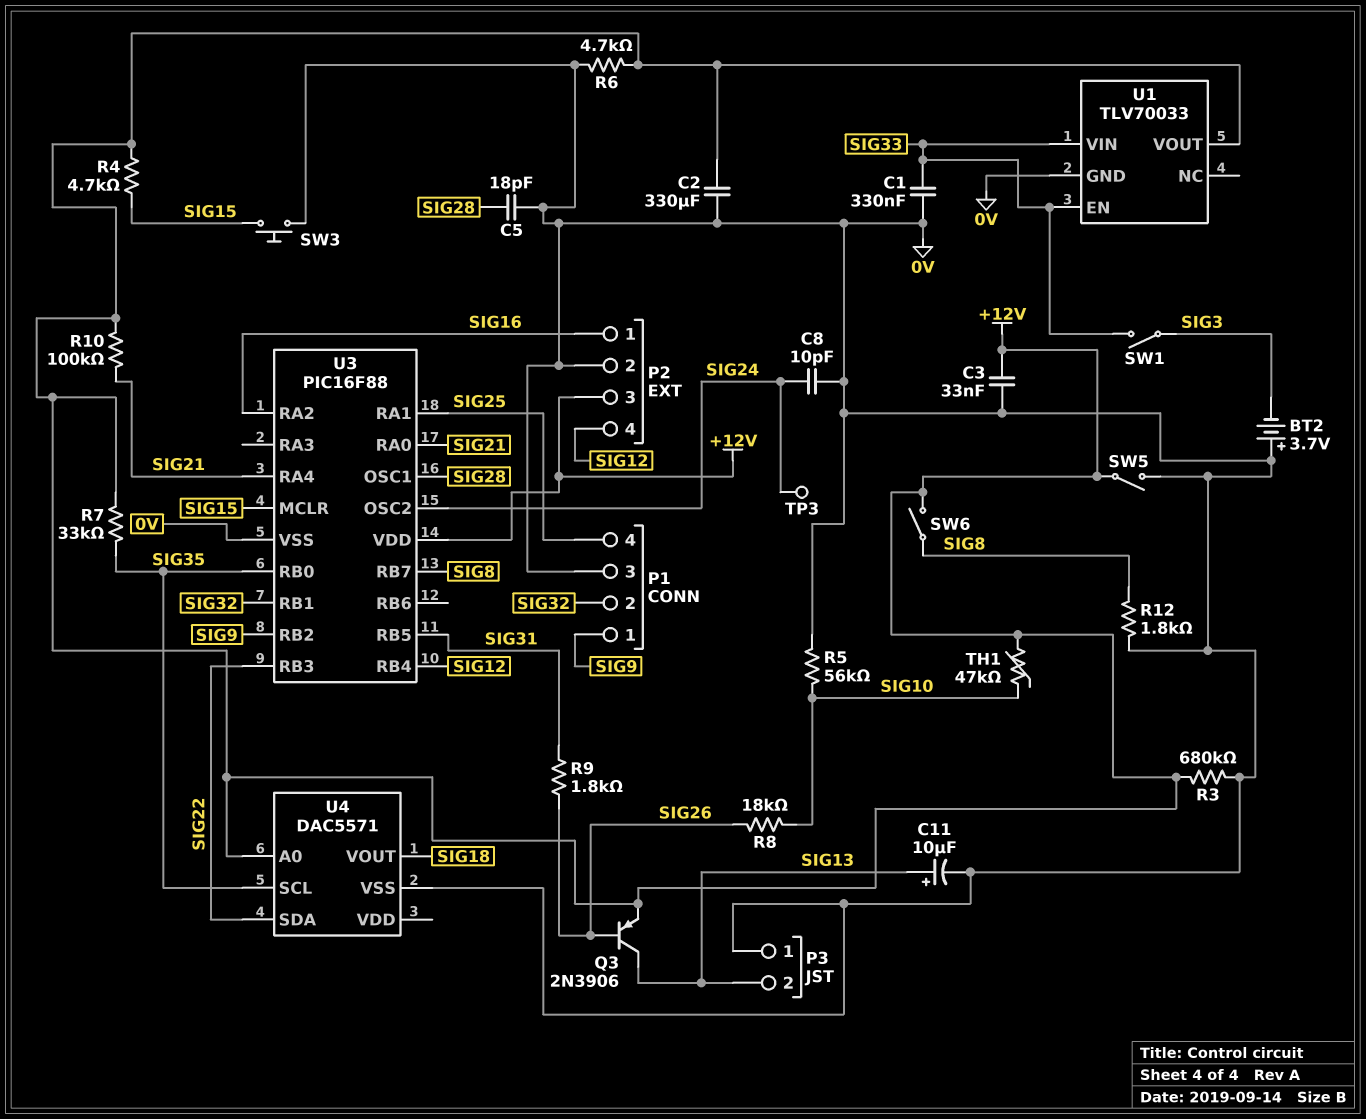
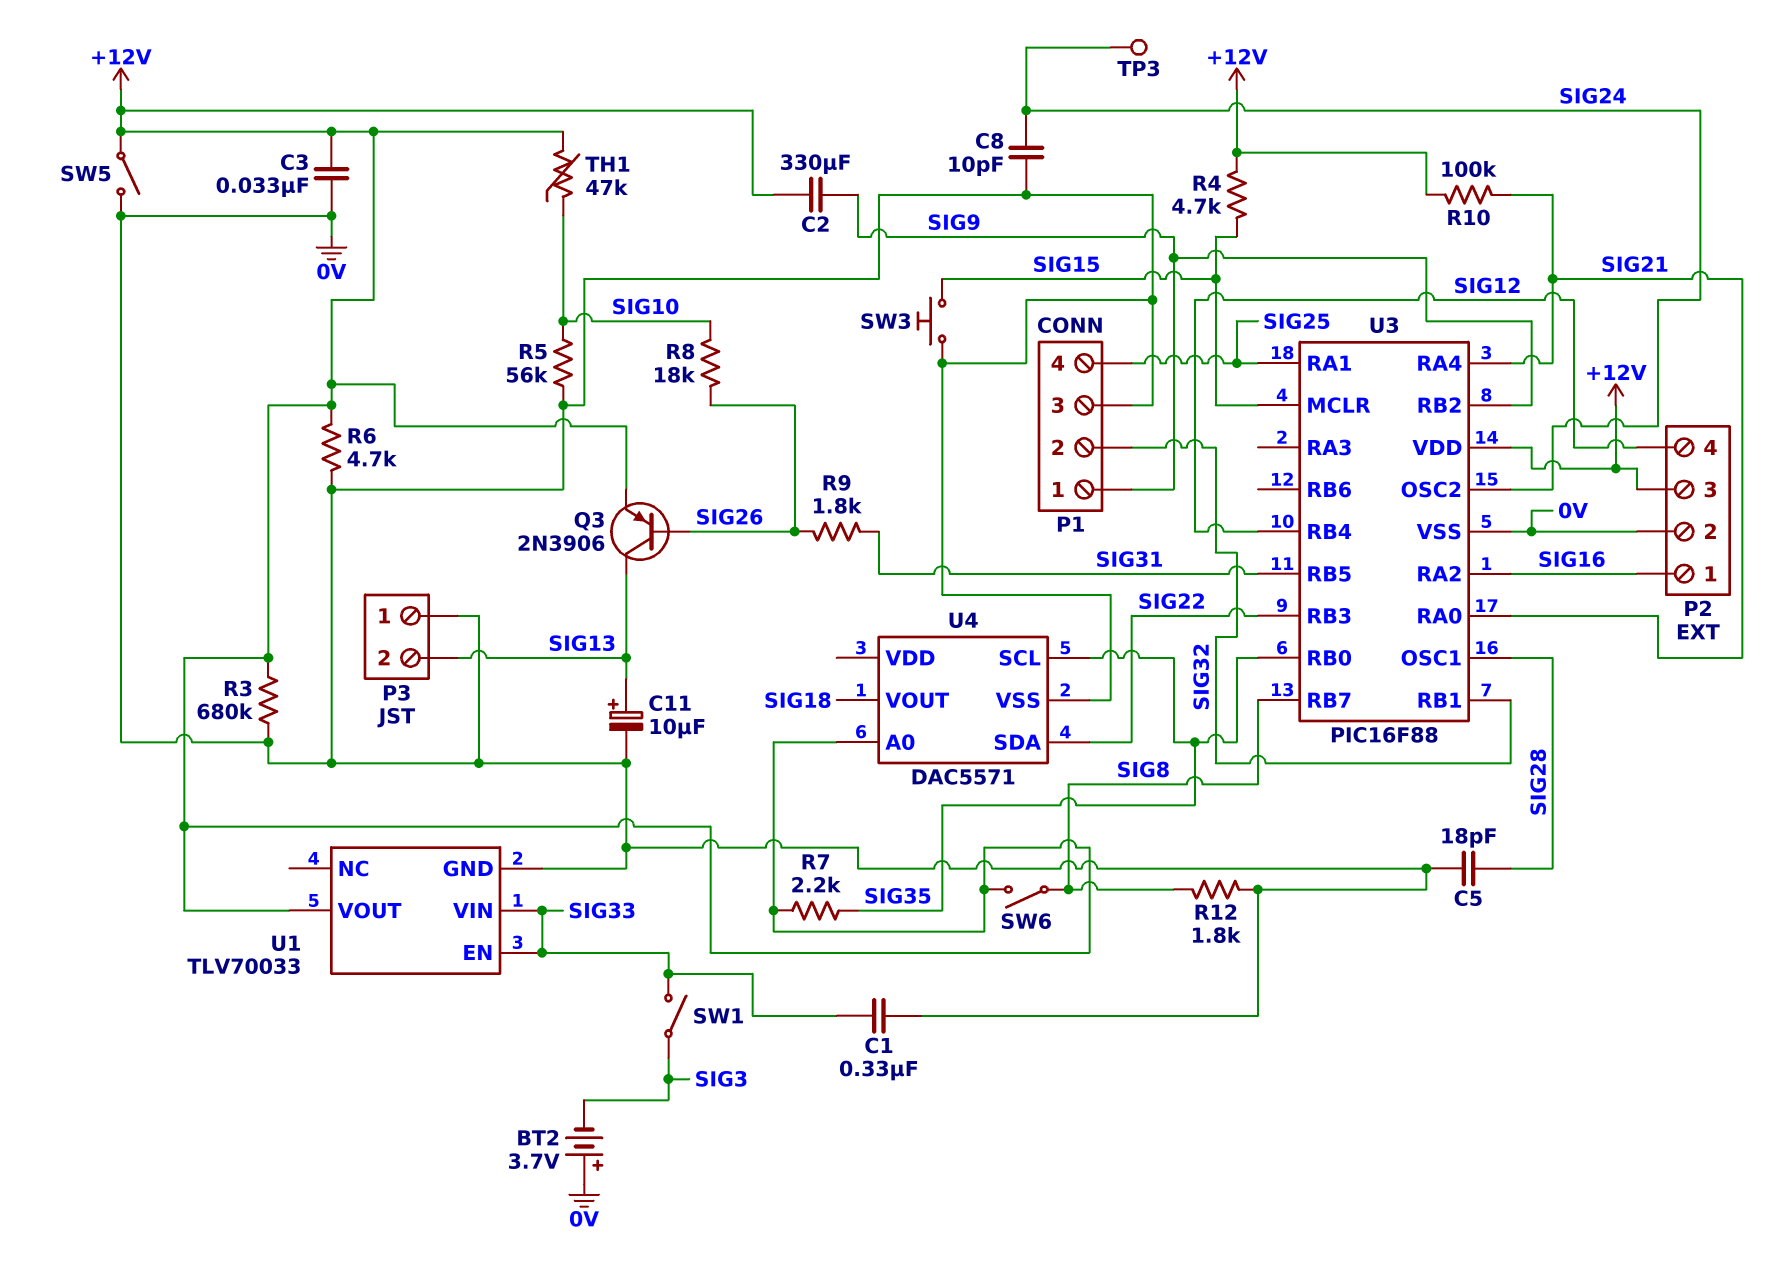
C2: 330uF (+12V, 0V) -> 330uF (+12V, SIG9)
R7: 33k (+12V, SIG35) -> 2.2k (+12V, SIG35)

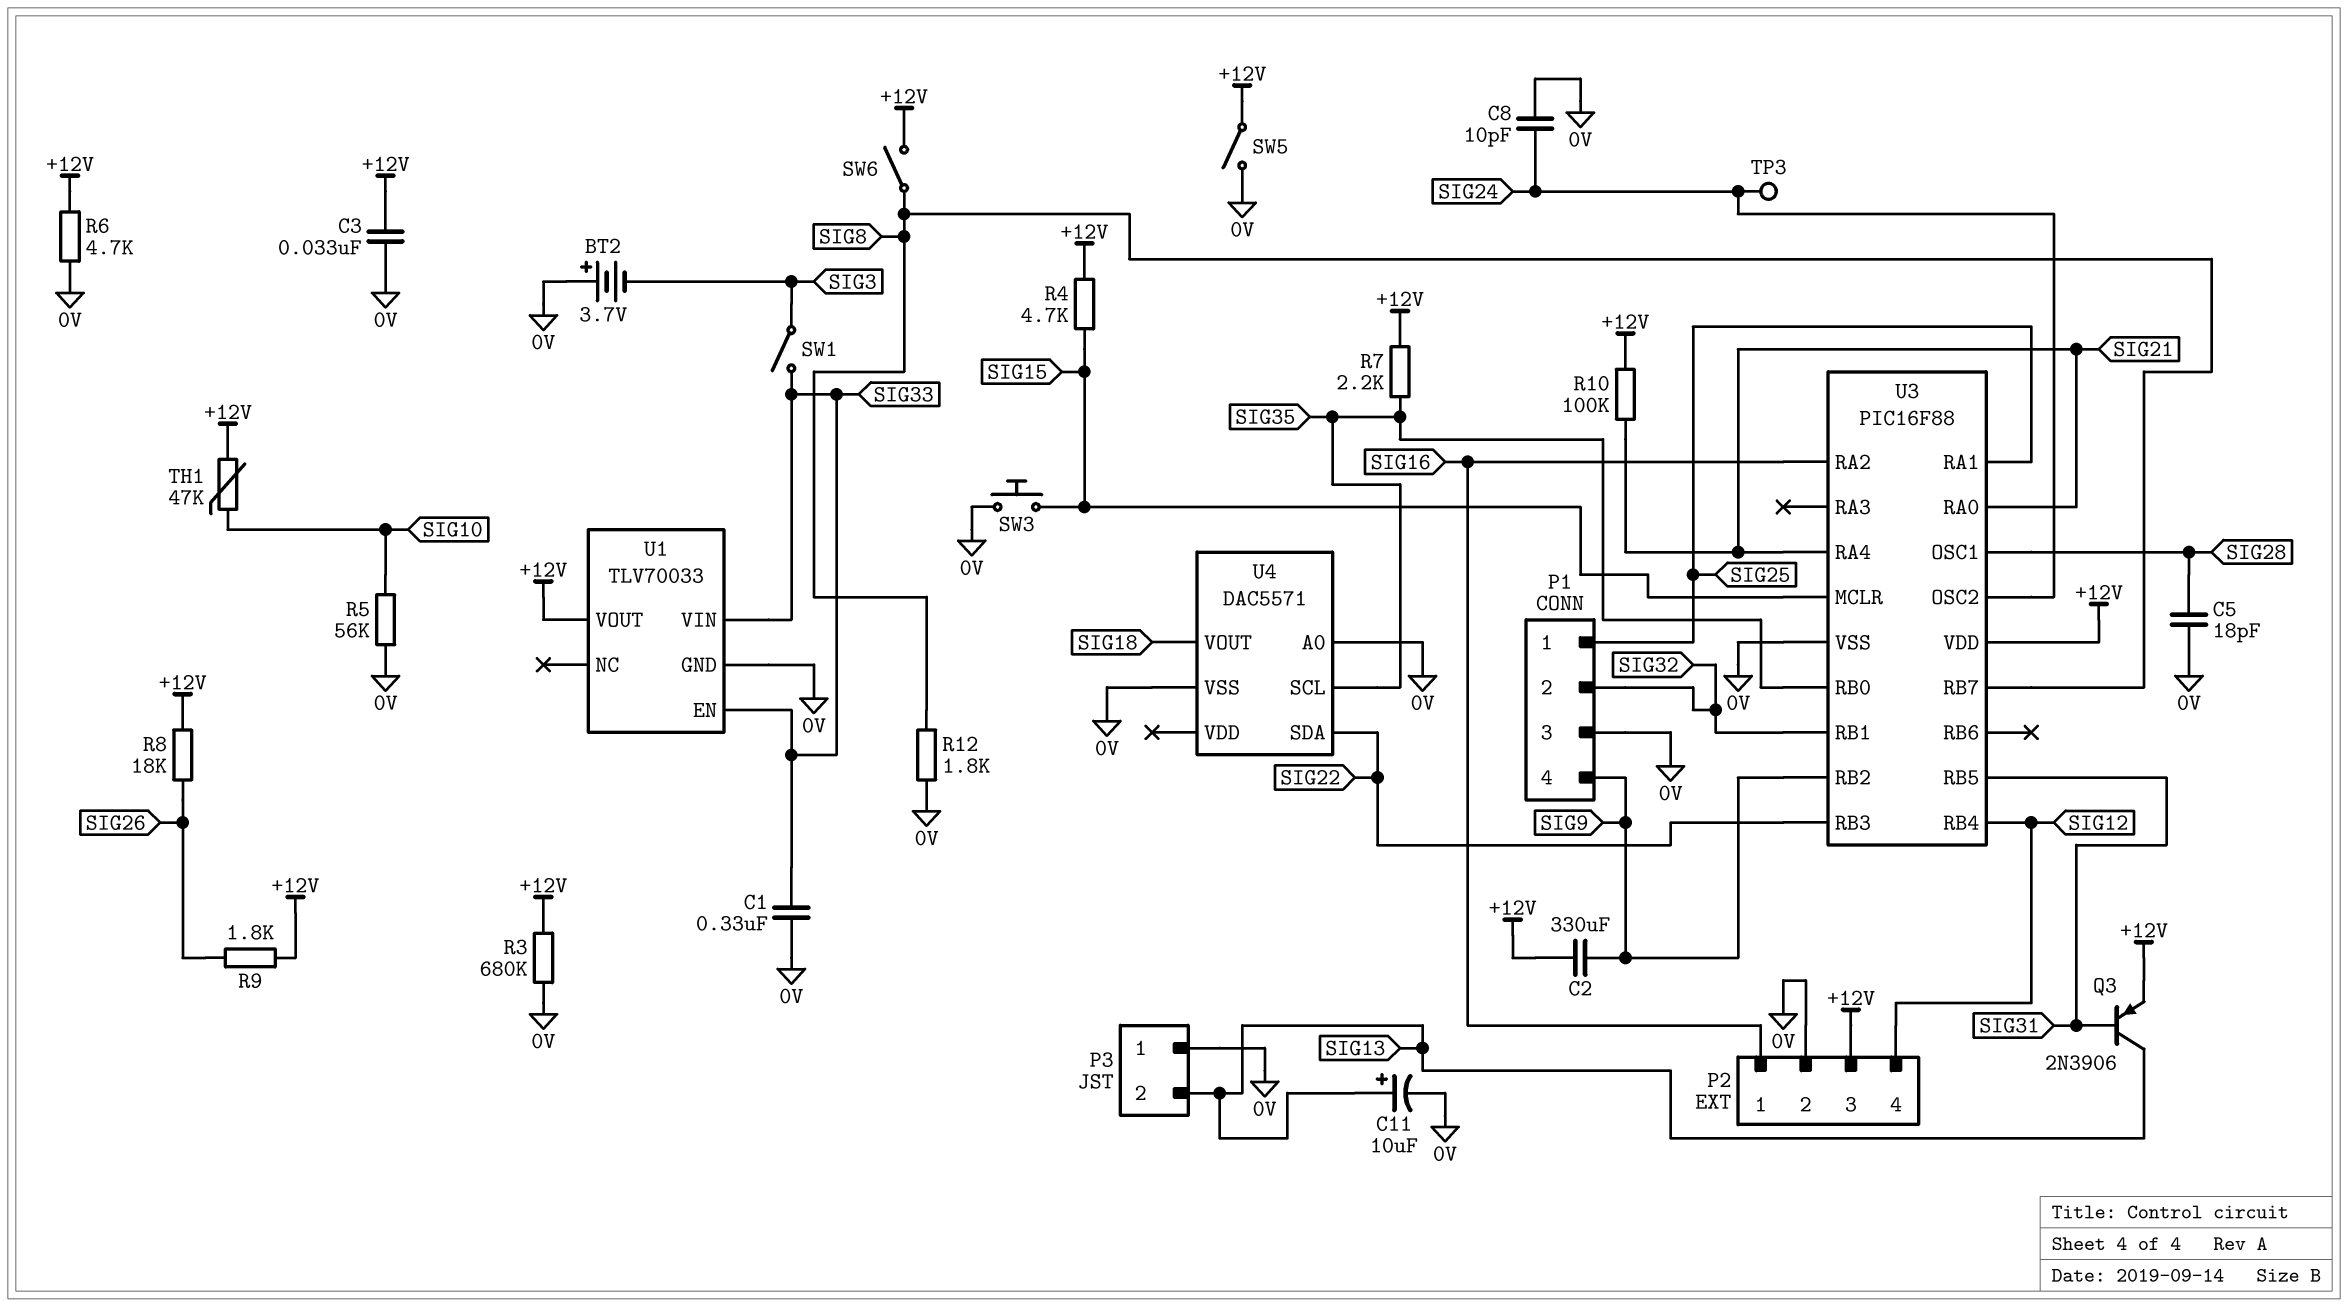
P1 pin 1: SIG9 -> SIG25
P1 pin 4: SIG25 -> SIG9
Q3: PNP 2N3906 (B SIG26, C SIG13, E +12V) -> PNP 2N3906 (B SIG31, C SIG13, E +12V)
R8: 18k (SIG10, SIG26) -> 18k (+12V, SIG26)
R9: 1.8k (SIG26, SIG31) -> 1.8k (+12V, SIG26)
U4 pin A0: +12V -> 0V

